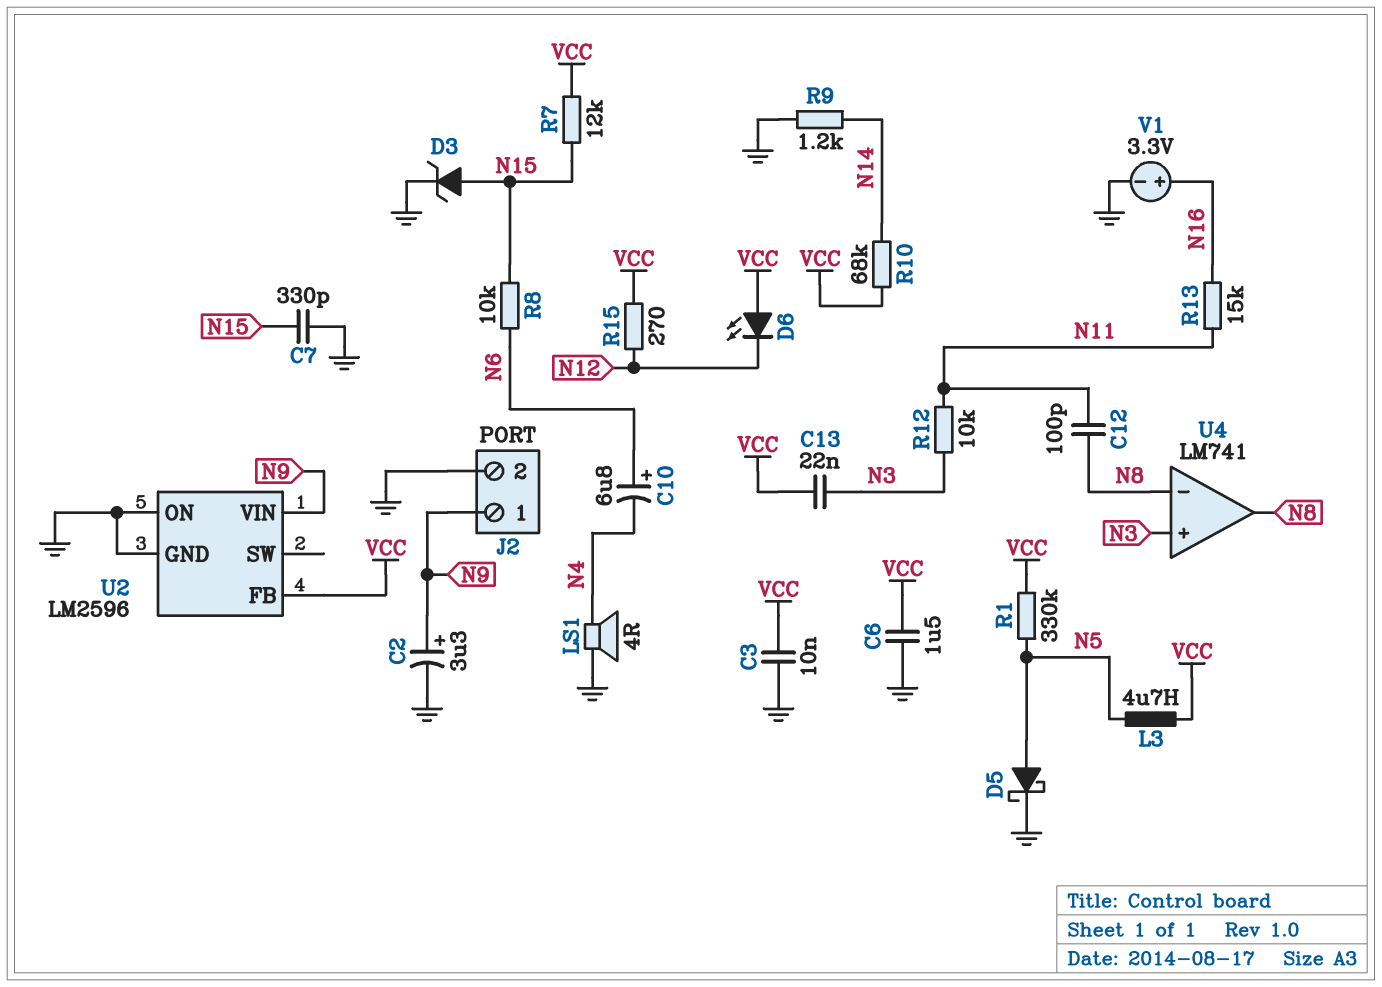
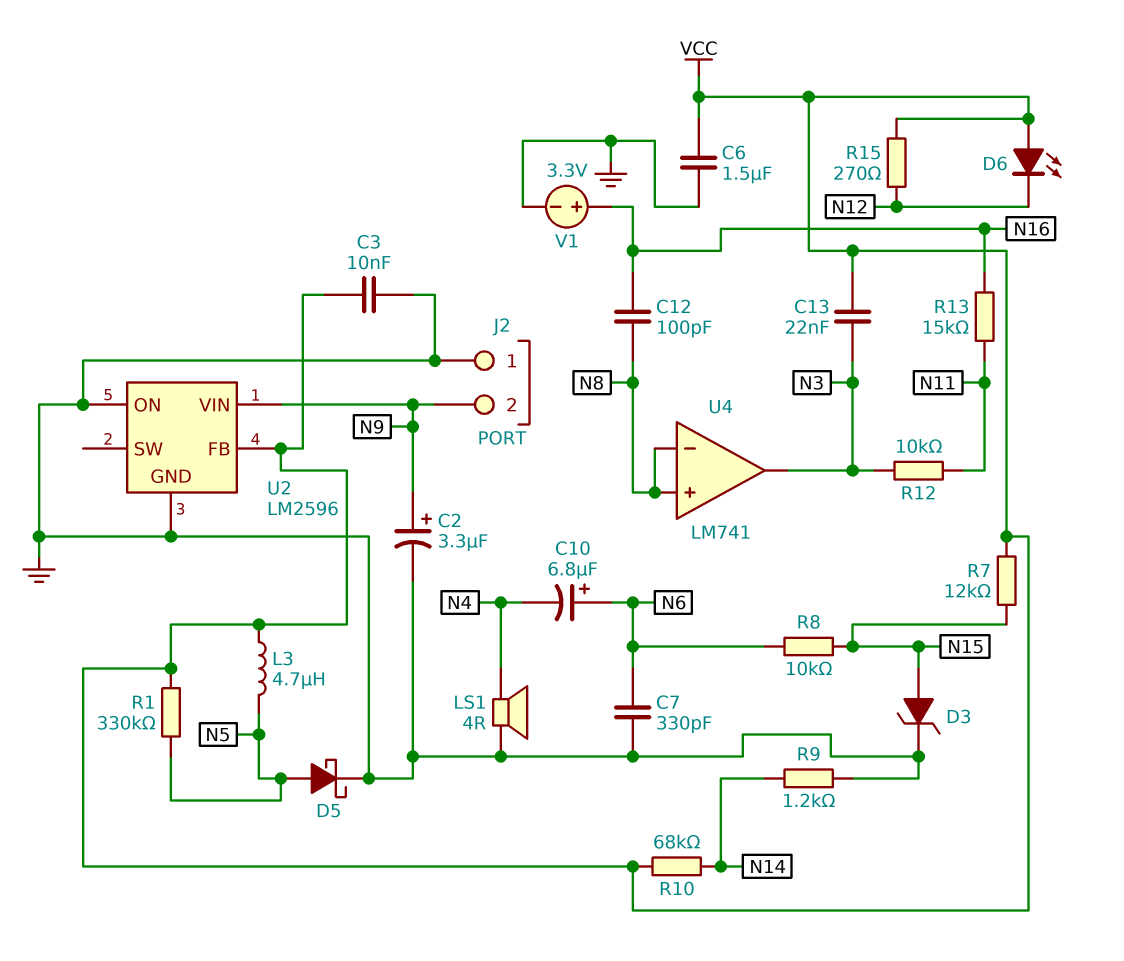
C7: 330pF (GND, N15) -> 330pF (GND, N6)
C12: 100pF (N8, N11) -> 100pF (N8, N16)
J2 pin 1: N9 -> GND
J2 pin 2: GND -> N9
U4 pin in+: N3 -> N8
U4 pin out: N8 -> N3

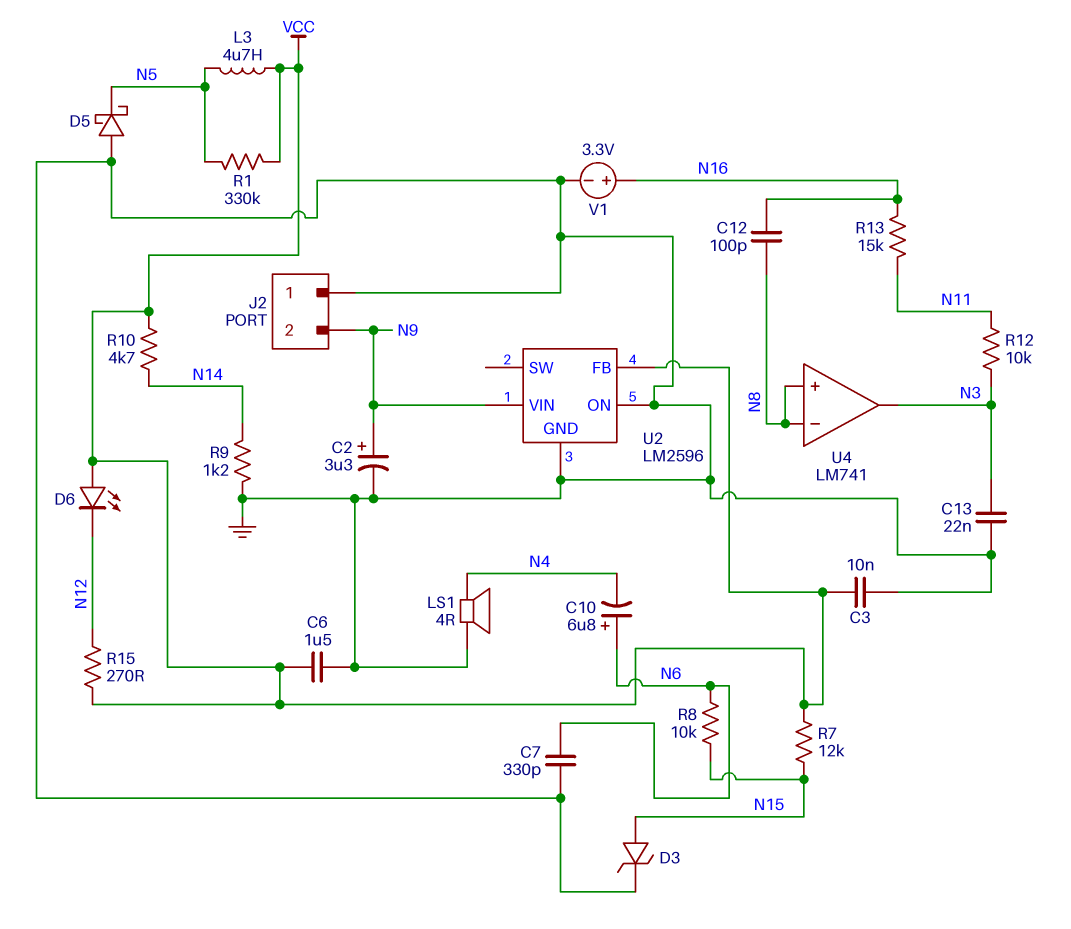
C13: 22nF (N3, VCC) -> 22nF (GND, N3)
D5: schottky (A N5, K GND) -> schottky (A GND, K N5)
R10: 68k (N14, VCC) -> 4.7k (N14, VCC)

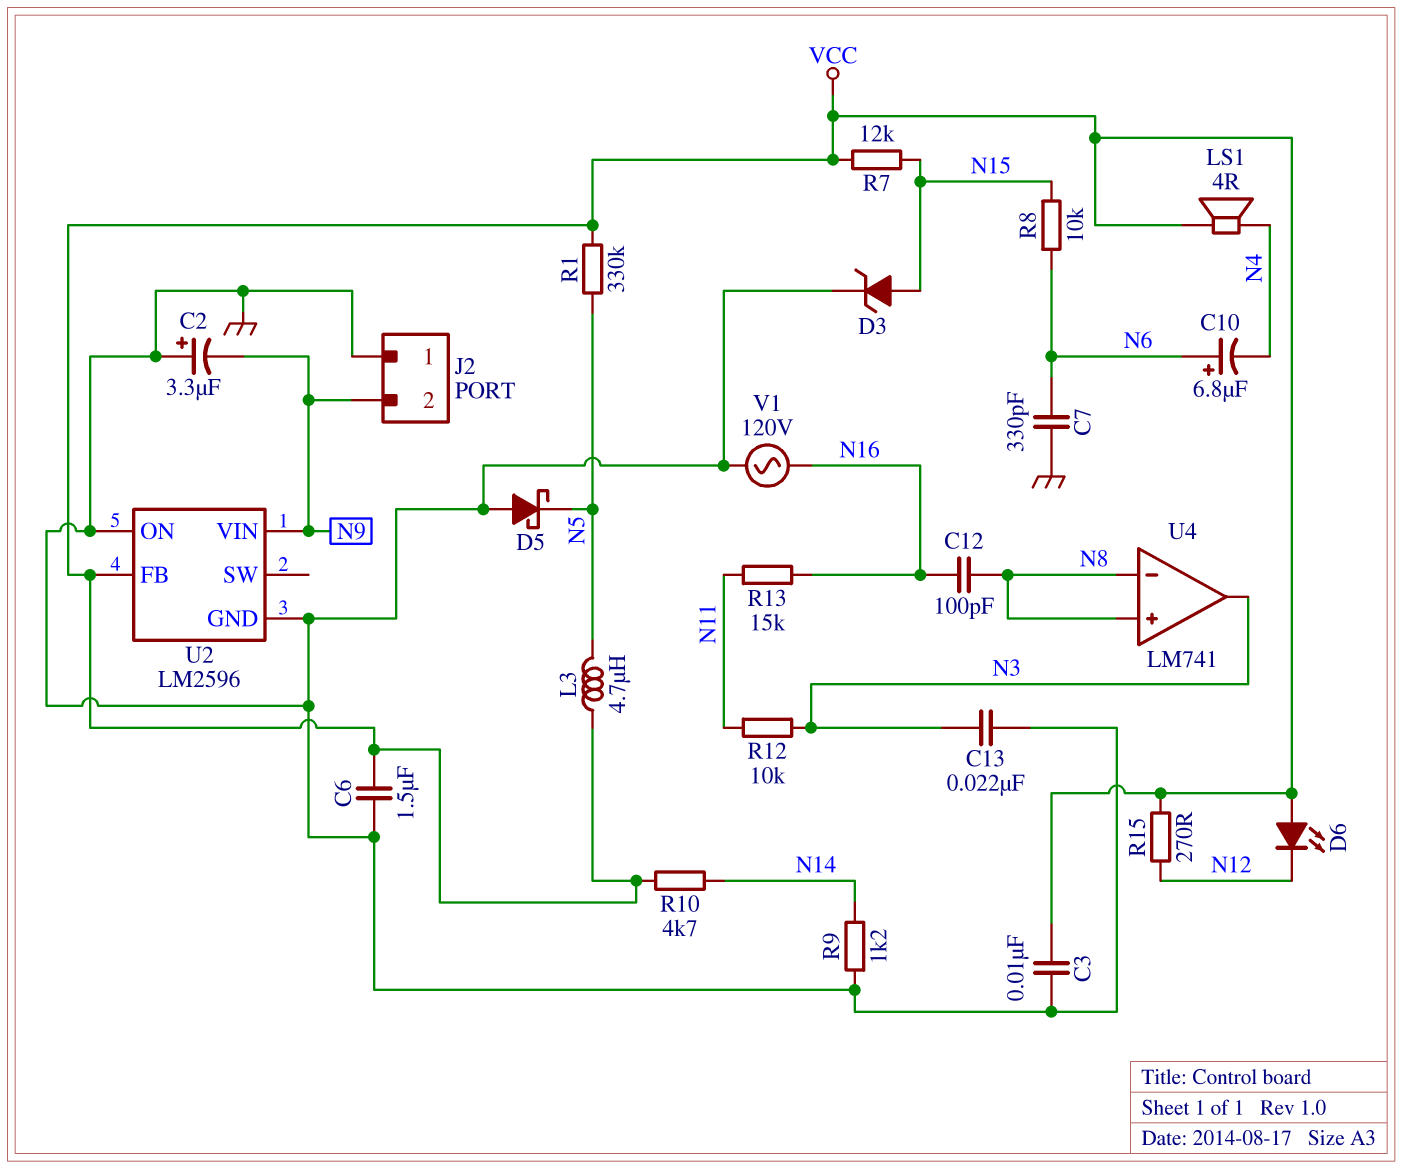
C2: 3.3uF (plus N9, minus GND) -> 3.3uF (plus GND, minus N9)
LS1: speaker 4R (GND, N4) -> speaker 4R (N4, VCC)
V1: 3.3V (plus N16, minus GND) -> AC 120V (GND, N16)

